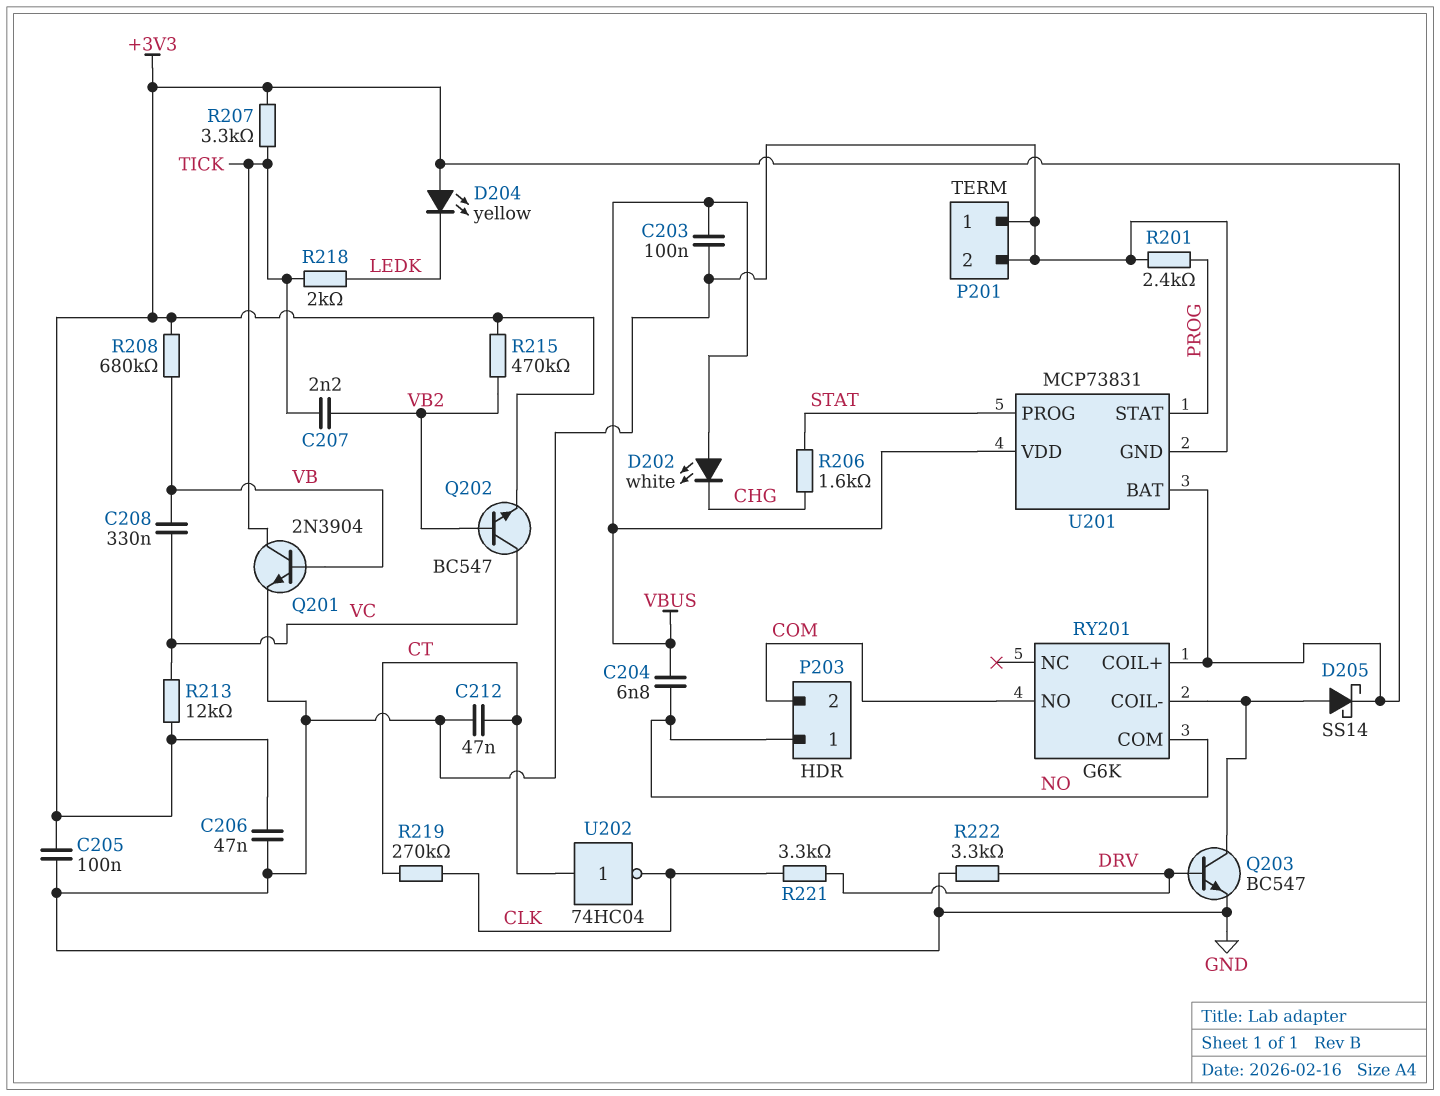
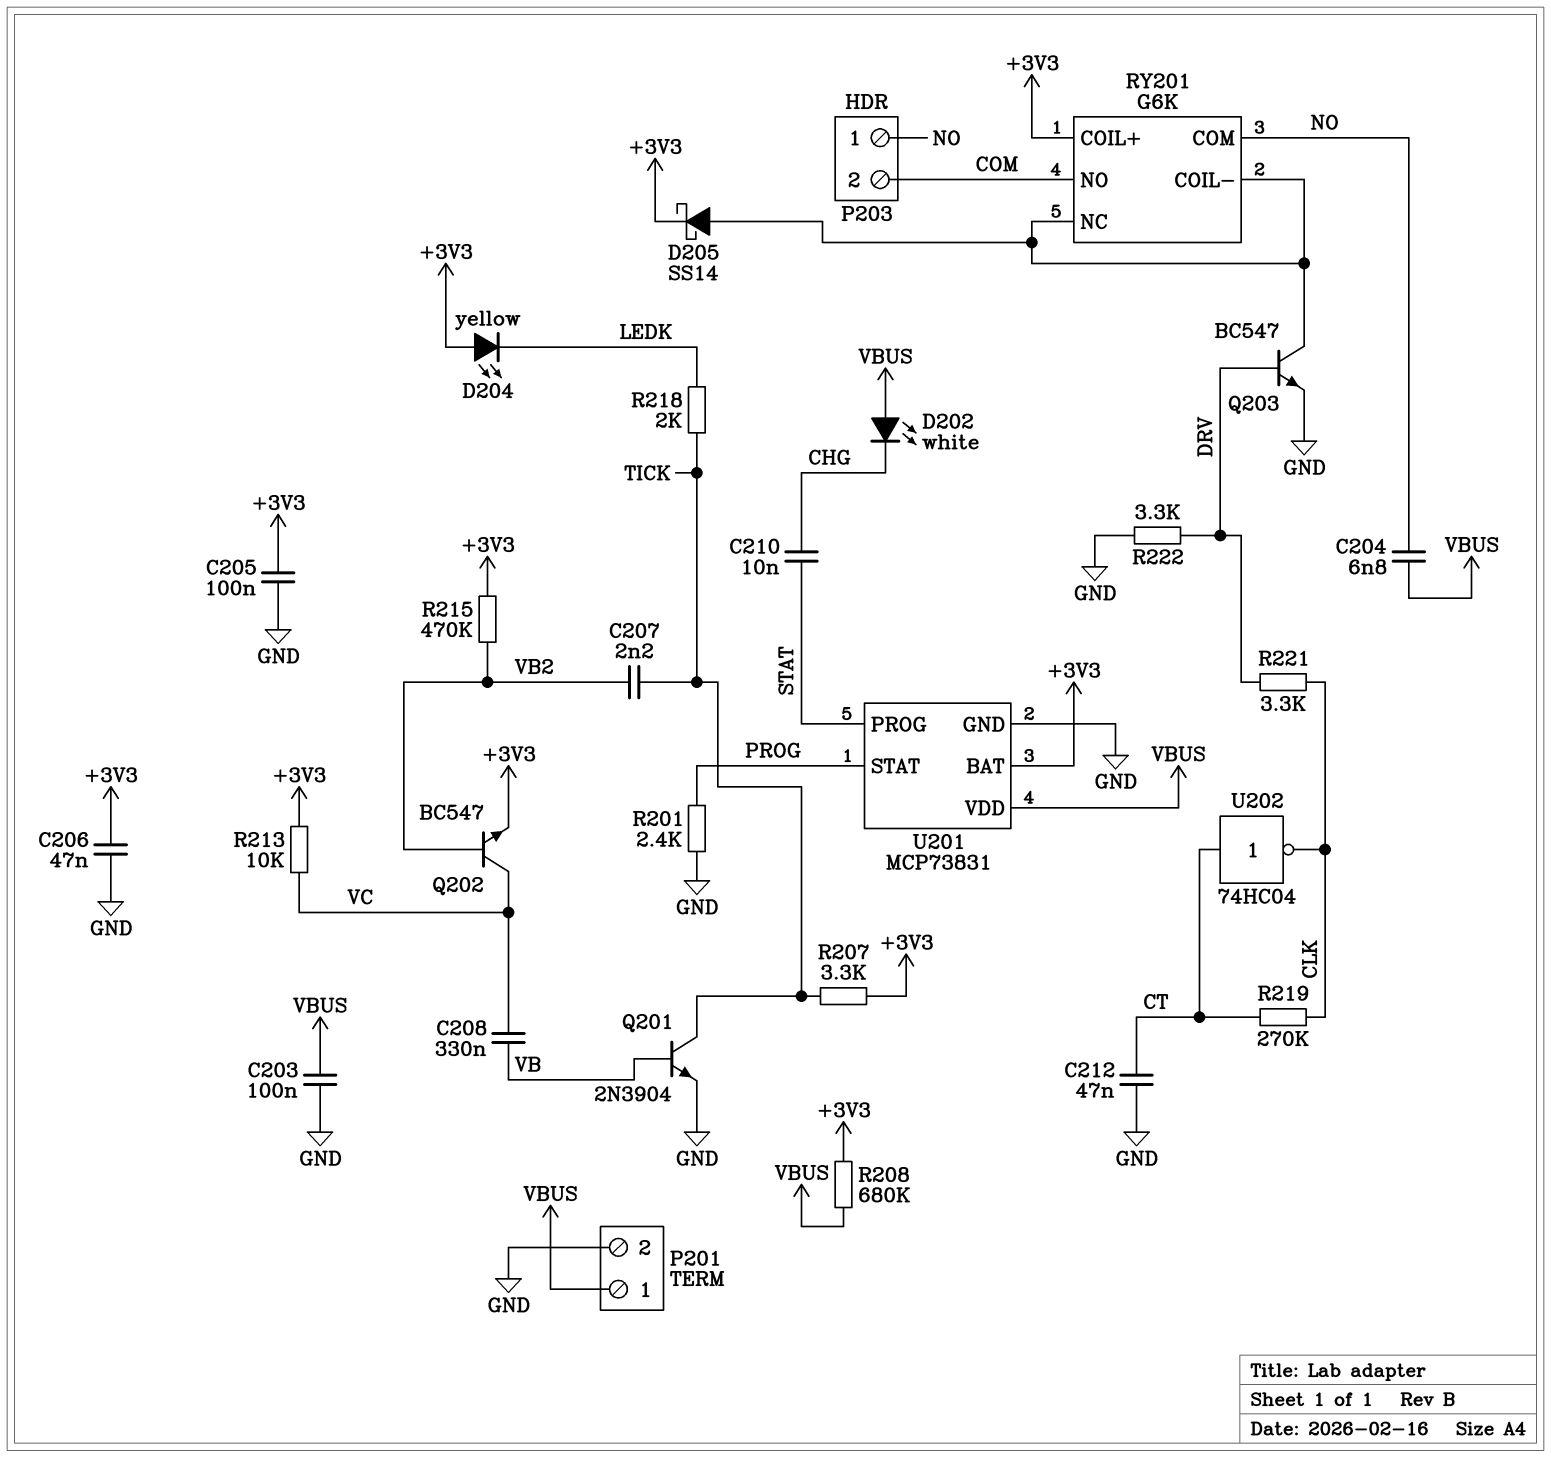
C210: none -> 10nF (CHG, STAT)
P201 pin 1: GND -> VBUS
R206: 1.6k (CHG, STAT) -> none
R208: 680k (+3V3, VB) -> 680k (+3V3, VBUS)
R213: 12k (+3V3, VC) -> 10k (+3V3, VC)
RY201 pin NC: none -> RY201/COIL-

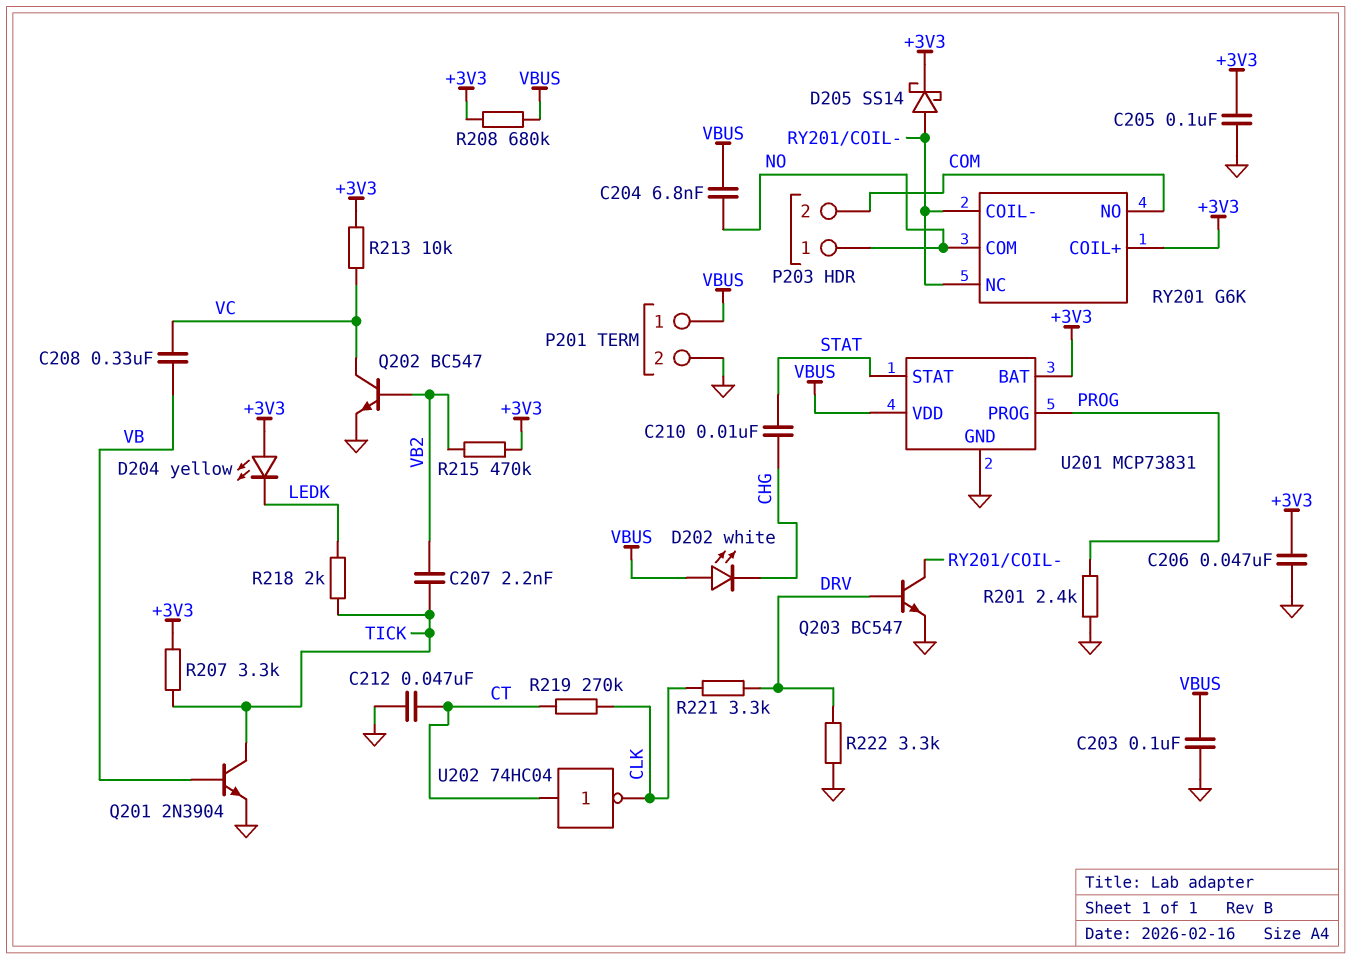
Q202: NPN BC547 (B VB2, C VC, E +3V3) -> NPN BC547 (B VB2, C VC, E GND)
U201 pin PROG: STAT -> PROG
U201 pin STAT: PROG -> STAT

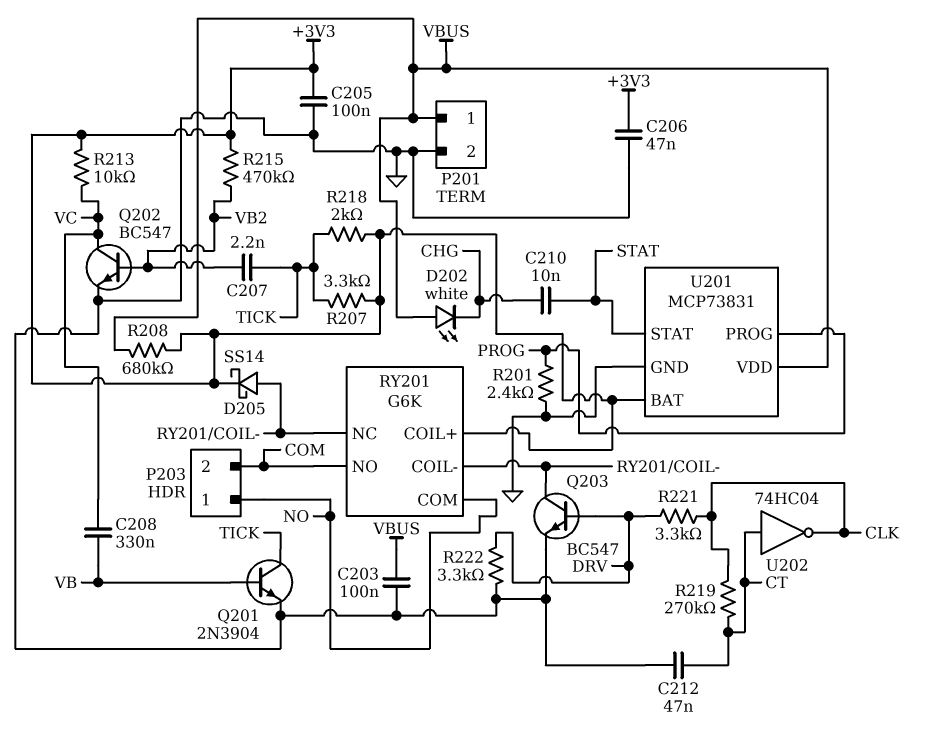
C204: 6.8nF (NO, VBUS) -> none
D204: LED yellow (A +3V3, K LEDK) -> none
R218: 2k (LEDK, TICK) -> 2k (+3V3, TICK)

